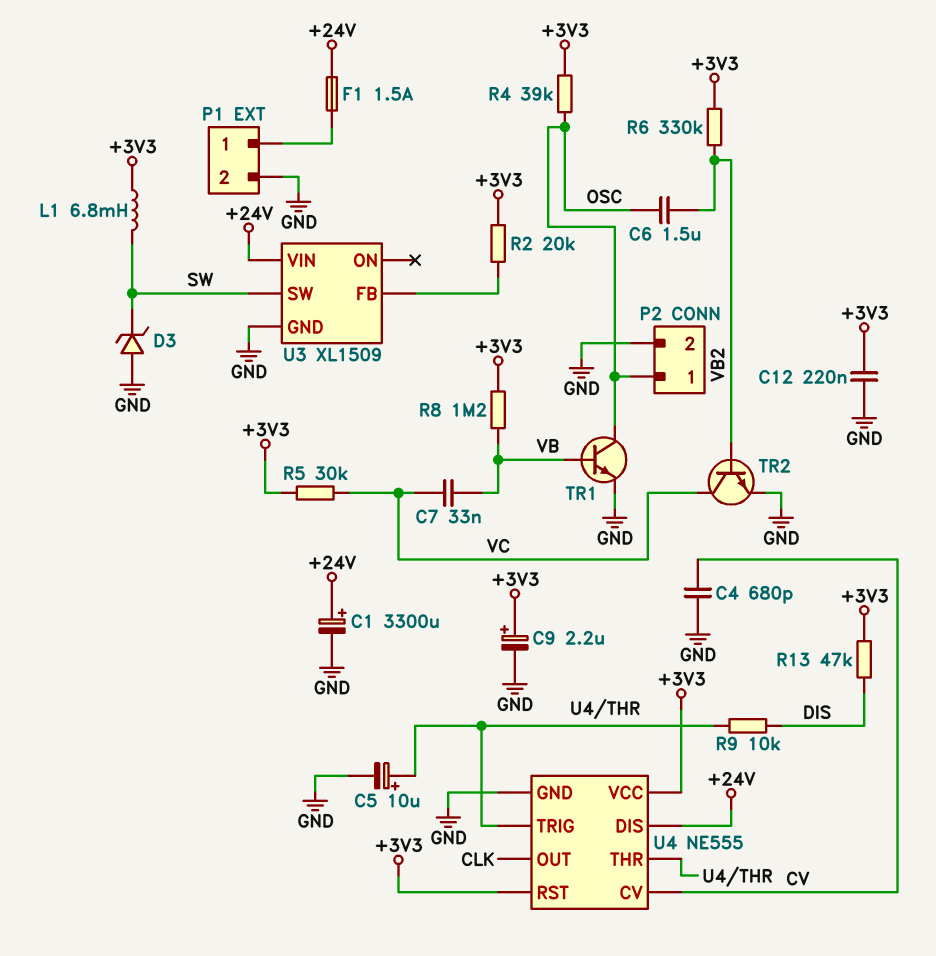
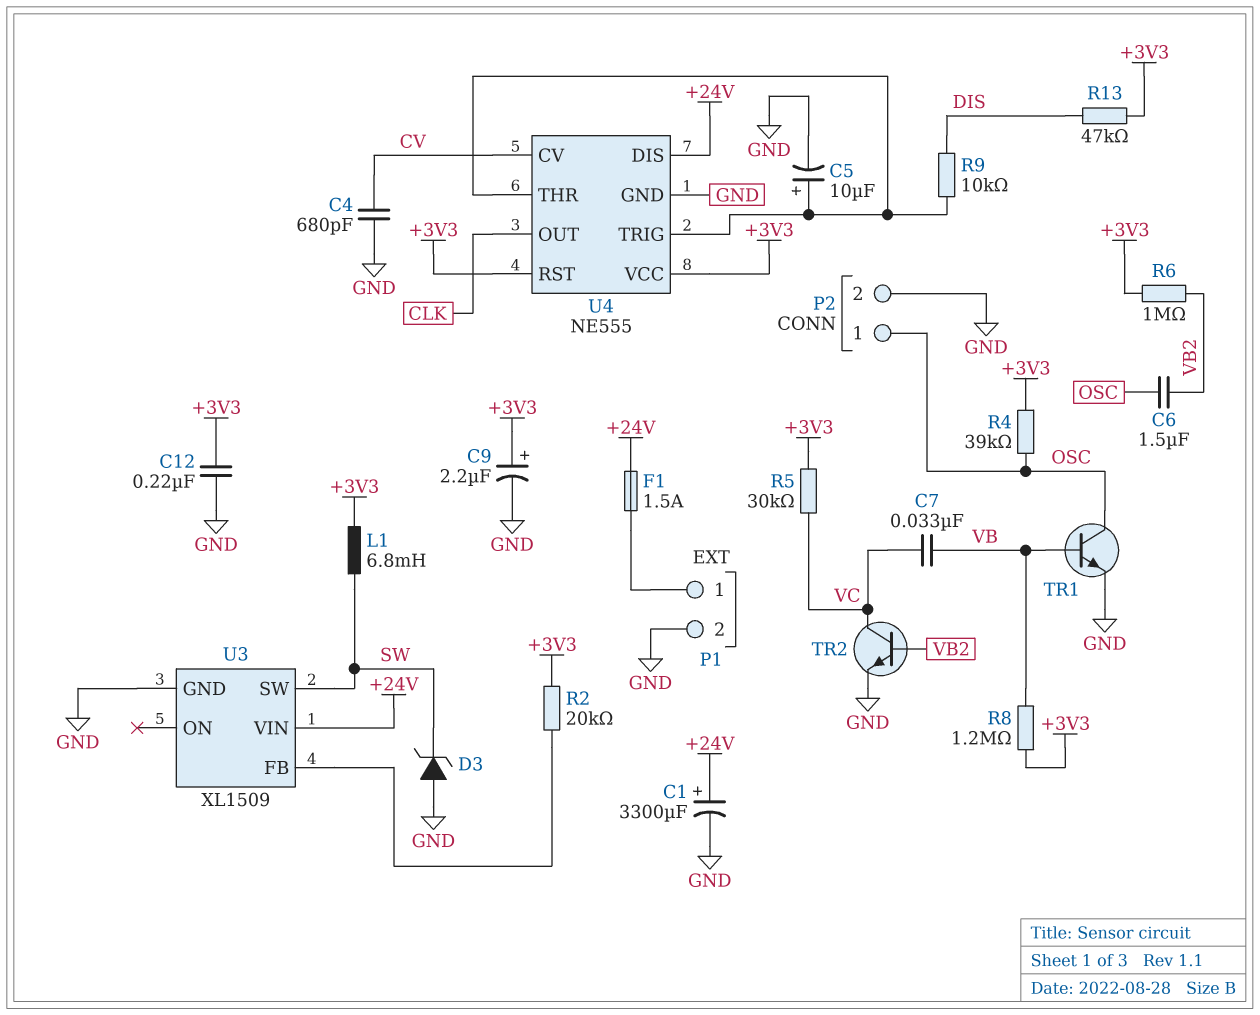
R6: 330k (+3V3, VB2) -> 1M (+3V3, VB2)

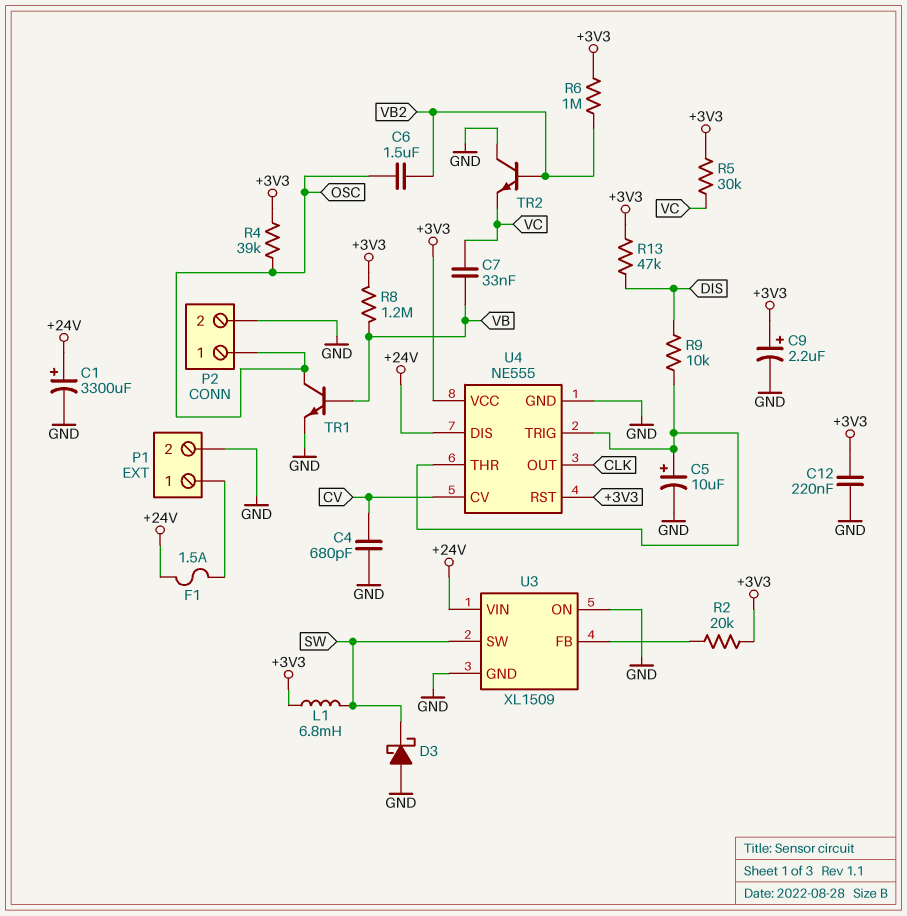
D3: zener (A GND, K SW) -> schottky (A GND, K SW)
TR2: NPN (B VB2, C VC, E GND) -> NPN (B VB2, C GND, E VC)
U3 pin ON: none -> GND

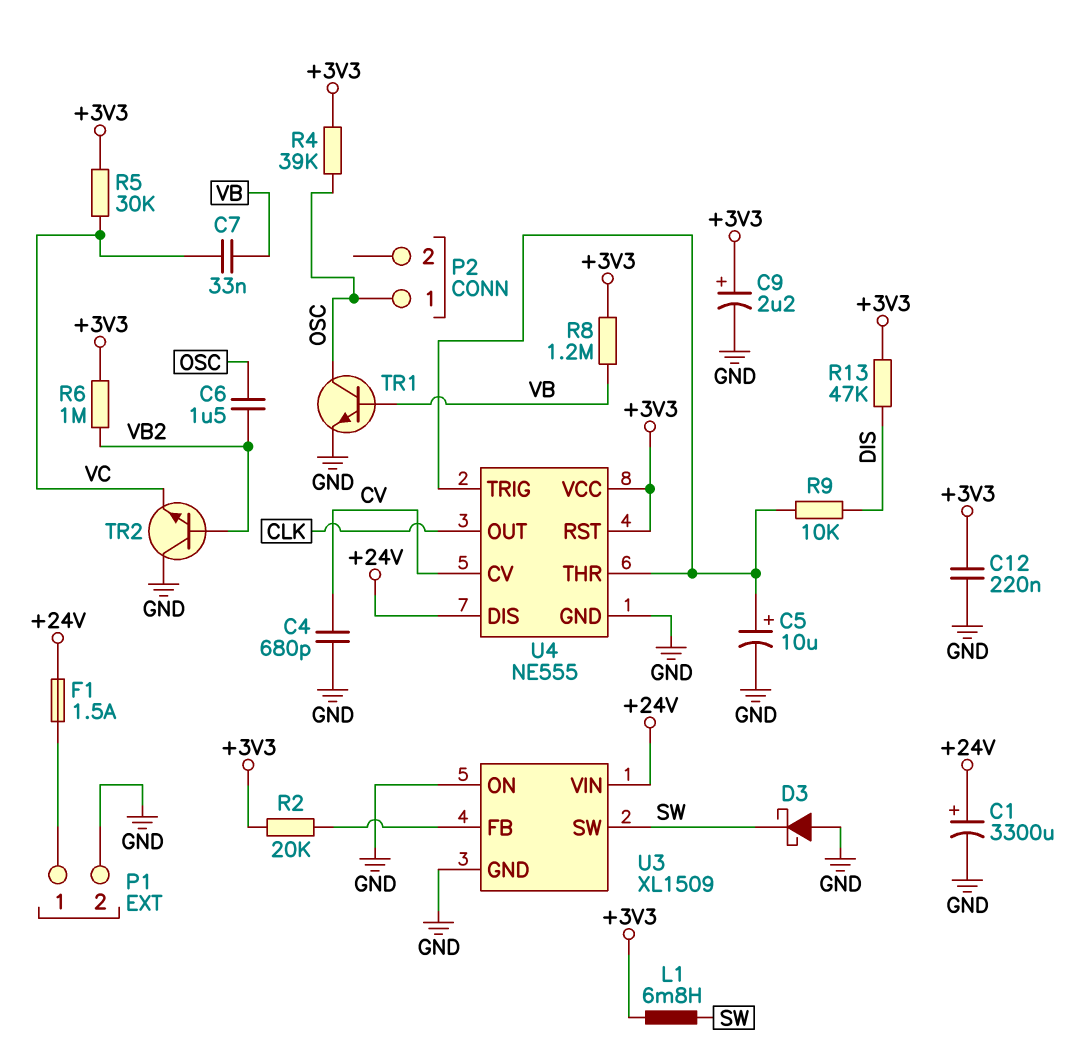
P2 pin 2: GND -> none

